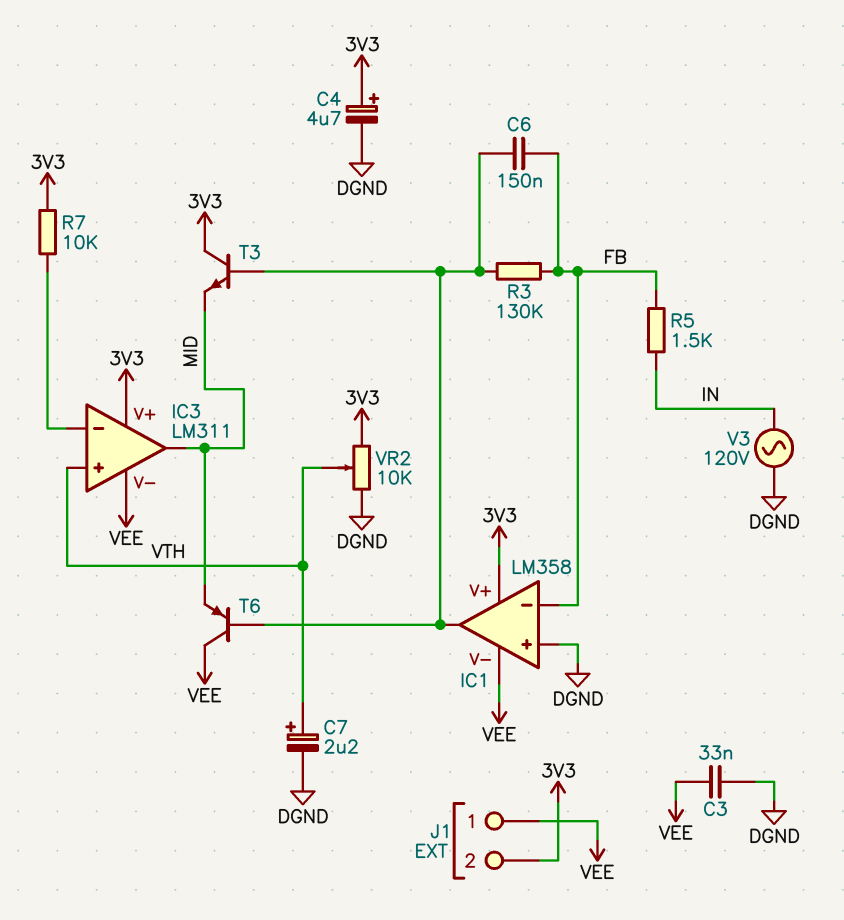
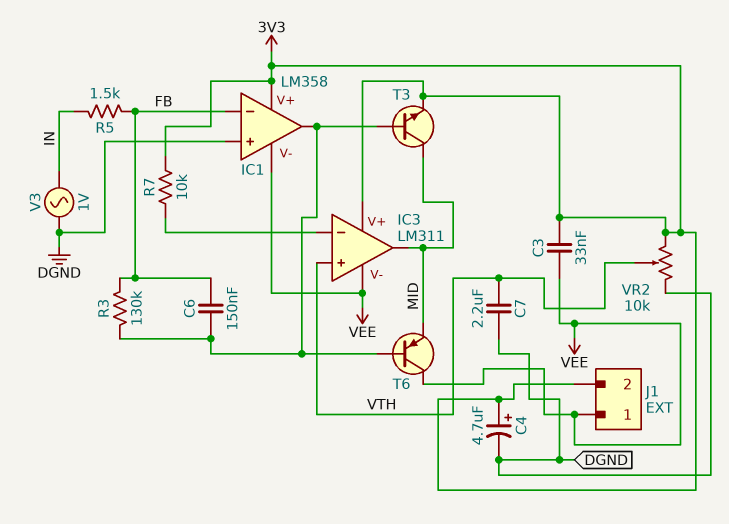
C3: 33nF (DGND, VEE) -> 33nF (3V3, VEE)
C7: 2.2uF (plus VTH, minus DGND) -> 2.2uF (DGND, VTH)
T3: NPN (B IC1/out, C 3V3, E MID) -> NPN (B IC1/out, C MID, E 3V3)
V3: AC 120V (DGND, IN) -> AC 1V (DGND, IN)

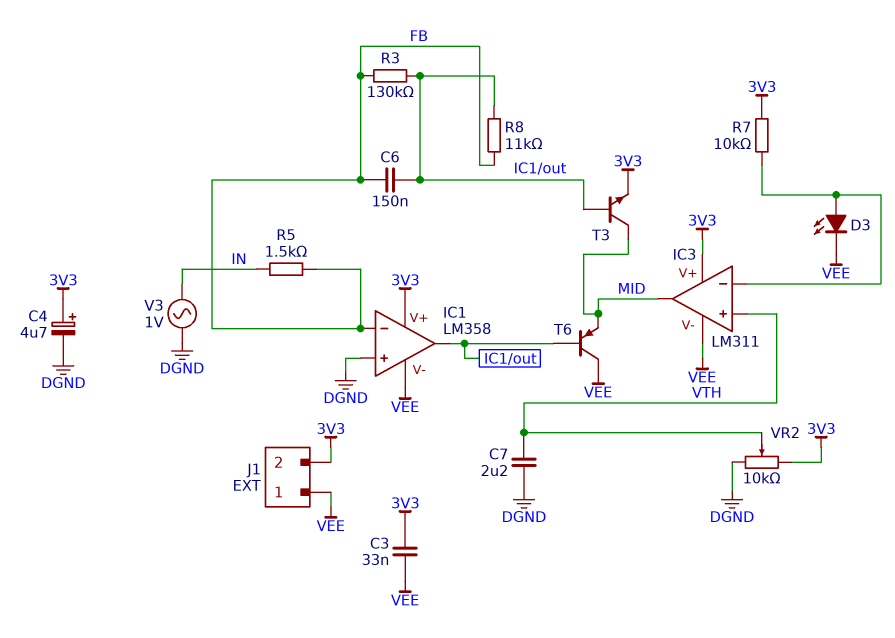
D3: none -> LED (A IC3/in-, K VEE)
R8: none -> 11k (FB, IC1/out)

